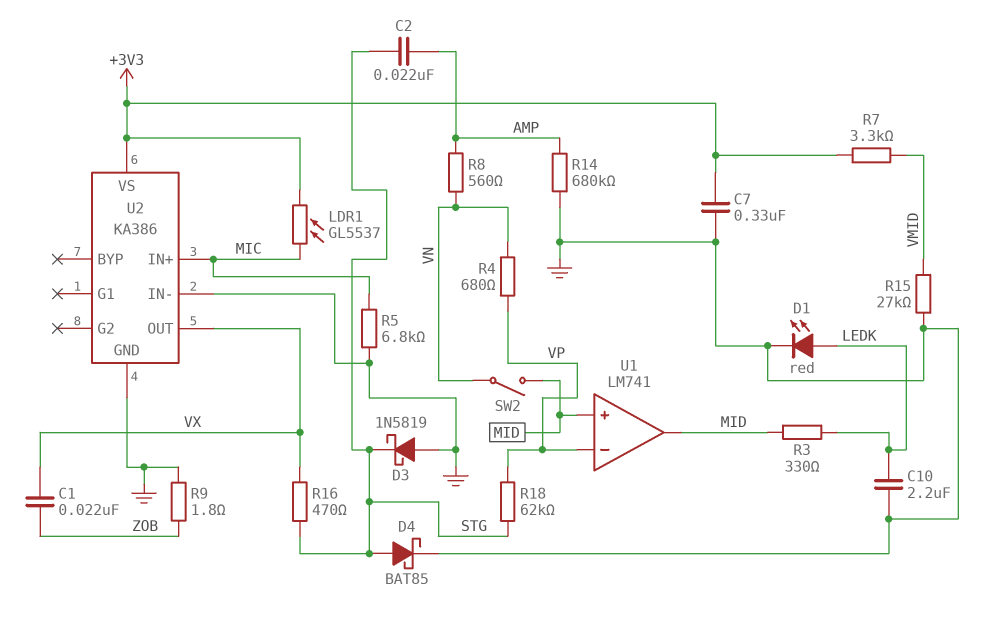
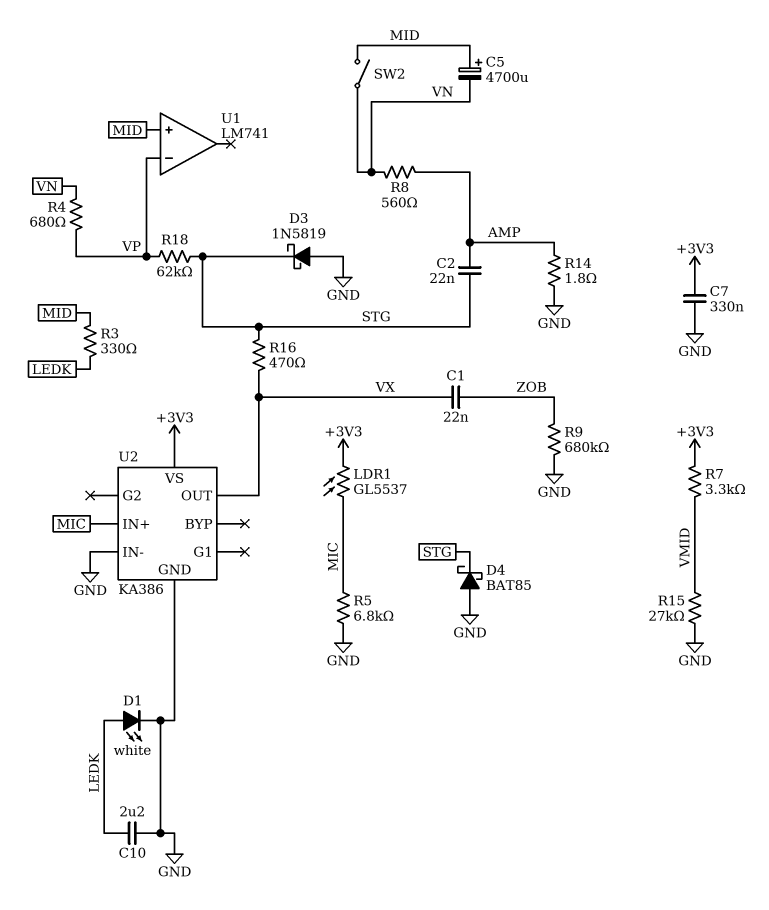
C5: none -> 4700uF (plus MID, minus VN)
D1: LED red (A LEDK, K GND) -> LED white (A LEDK, K GND)
D4: schottky BAT85 (A STG, K GND) -> schottky BAT85 (A GND, K STG)
R9: 1.8 (GND, ZOB) -> 680k (GND, ZOB)
R14: 680k (AMP, GND) -> 1.8 (AMP, GND)
U1 pin out: MID -> none

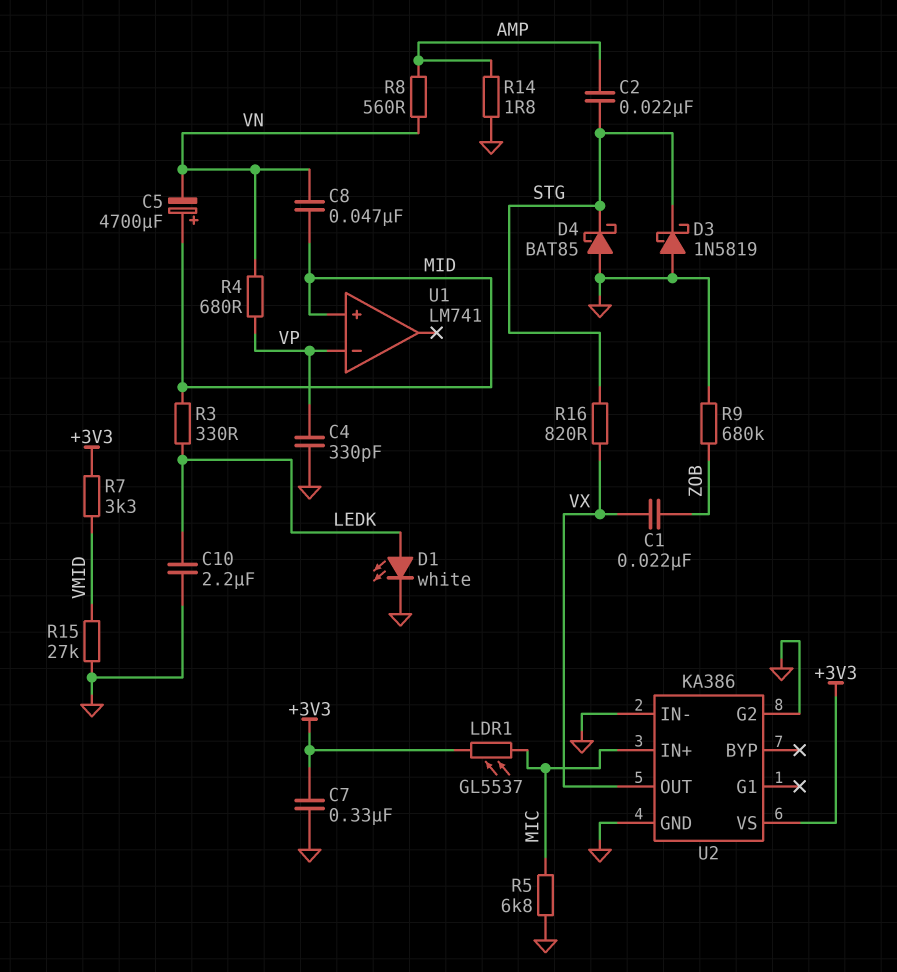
C4: none -> 330pF (GND, VP)
C8: none -> 47nF (MID, VN)
R16: 470 (STG, VX) -> 820 (STG, VX)
R18: 62k (STG, VP) -> none
SW2: switch (MID, VN) -> none
U2 pin G2: none -> GND

